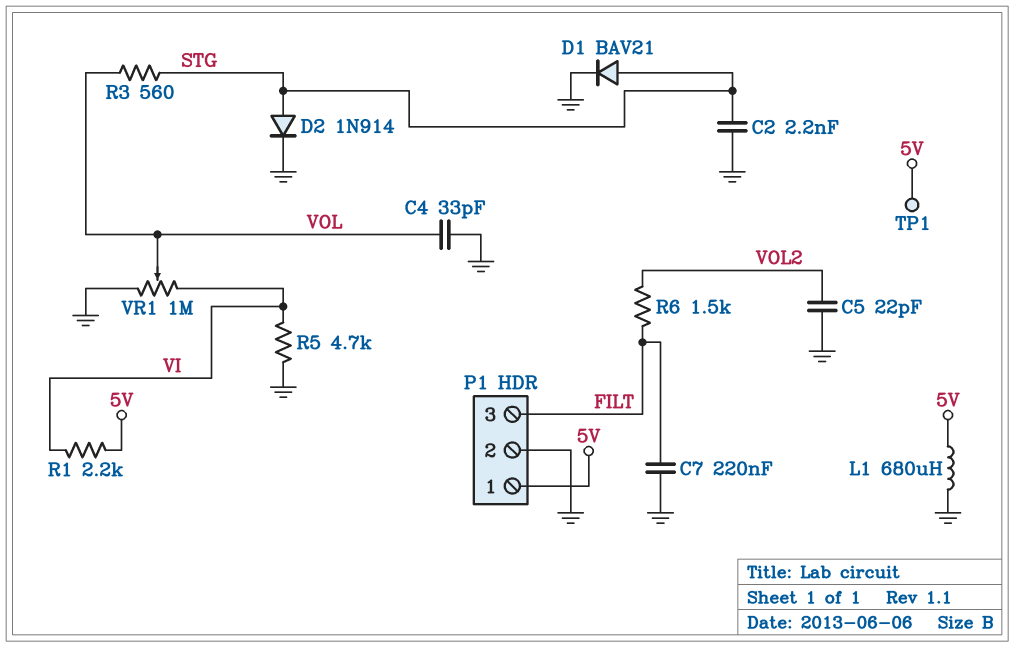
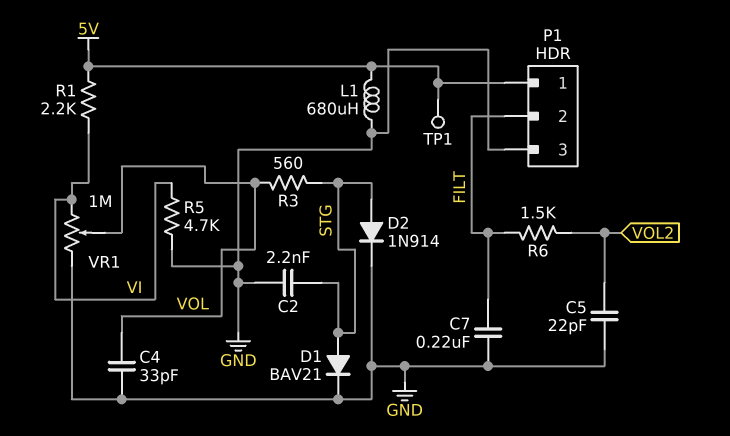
P1 pin 2: GND -> FILT
P1 pin 3: FILT -> GND

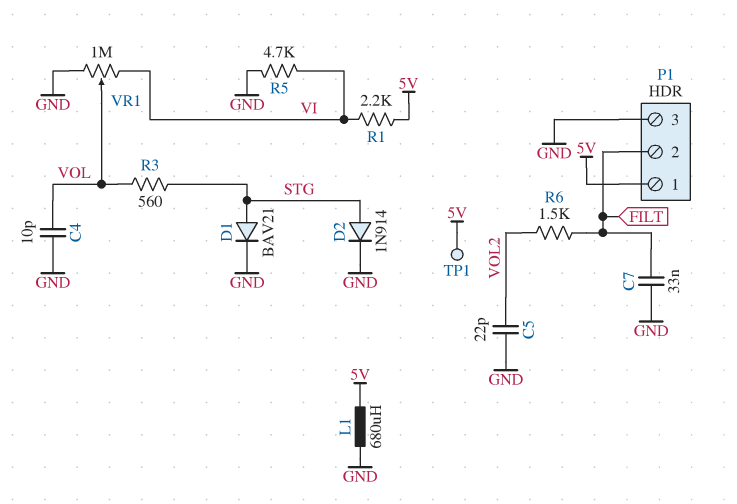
C2: 2.2nF (GND, STG) -> none
C4: 33pF (GND, VOL) -> 10pF (GND, VOL)
C7: 220nF (FILT, GND) -> 33nF (FILT, GND)

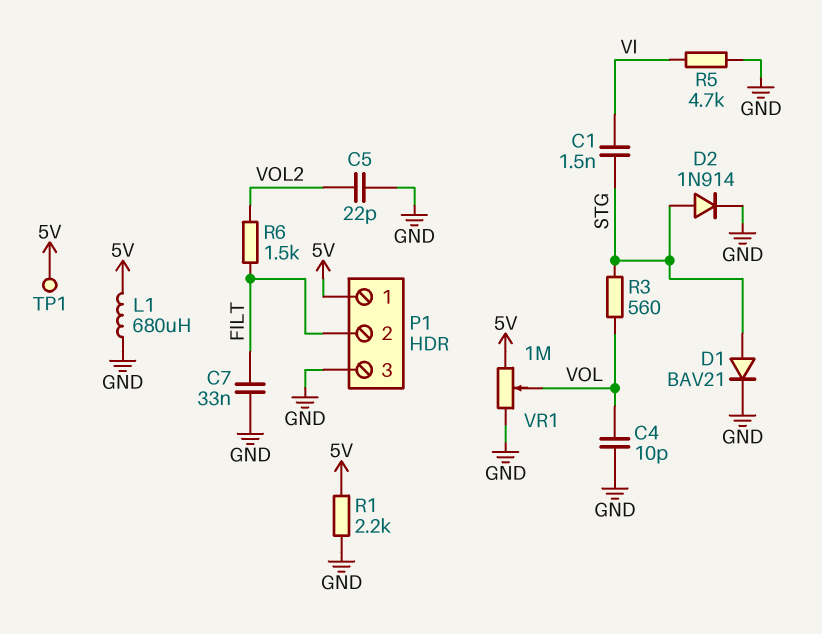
C1: none -> 1.5nF (STG, VI)
R1: 2.2k (5V, VI) -> 2.2k (5V, GND)
VR1: 1M (GND, VI, wiper VOL) -> 1M (5V, GND, wiper VOL)

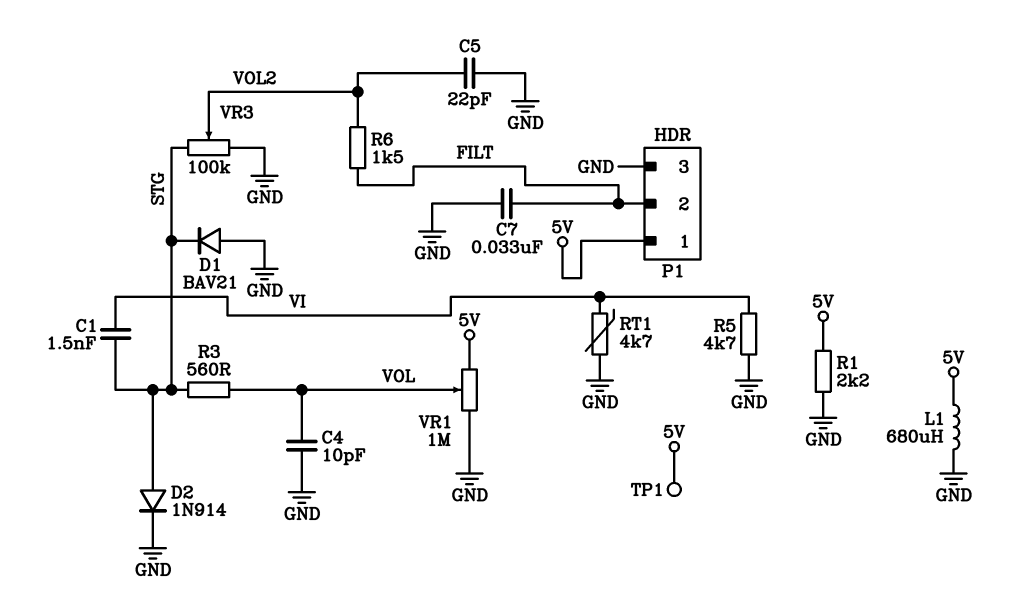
D1: diode BAV21 (A STG, K GND) -> diode BAV21 (A GND, K STG)
RT1: none -> 4.7k (GND, VI)
VR3: none -> 100k (GND, STG, wiper VOL2)

